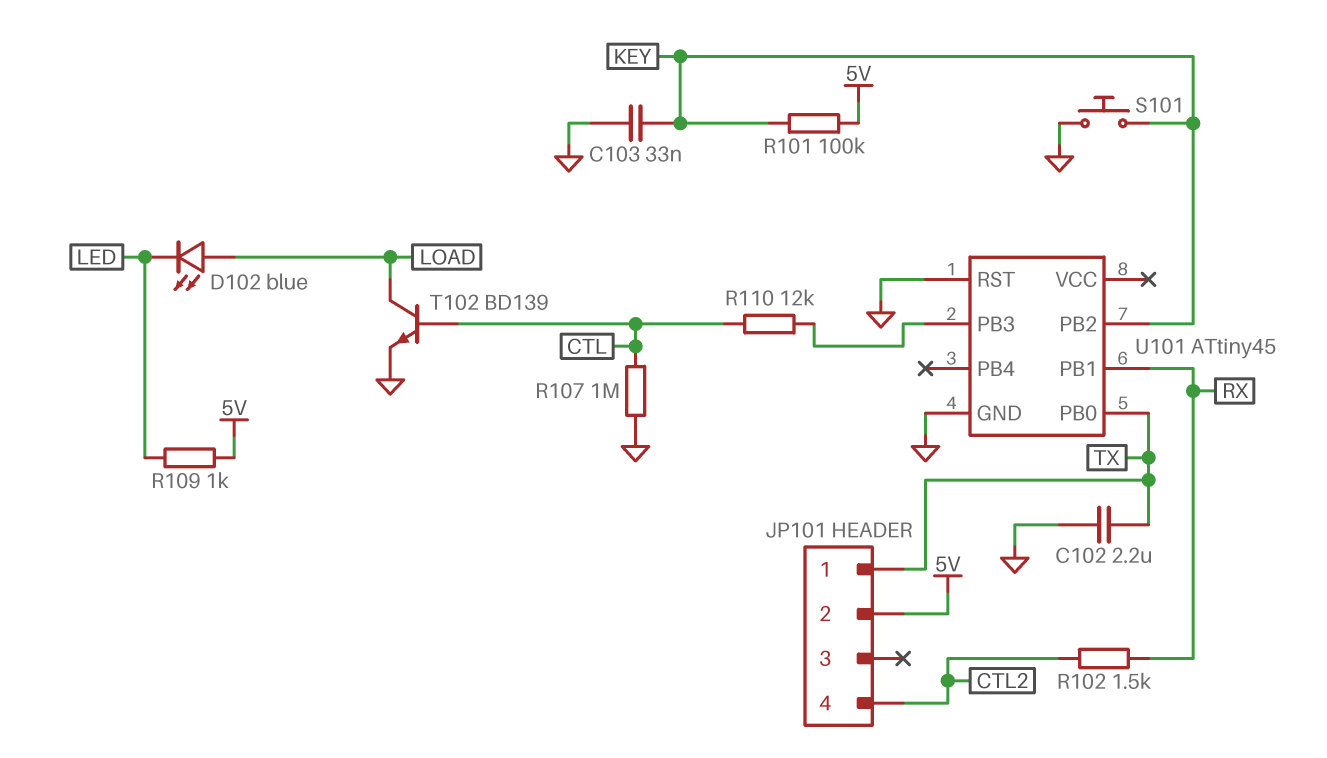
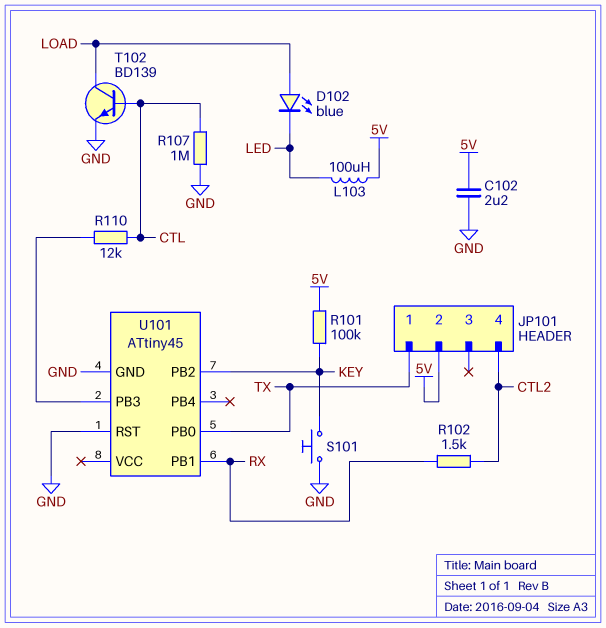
C102: 2.2uF (GND, TX) -> 2.2uF (5V, GND)
C103: 33nF (GND, KEY) -> none
L103: none -> 100uH (5V, LED)
R109: 1k (5V, LED) -> none

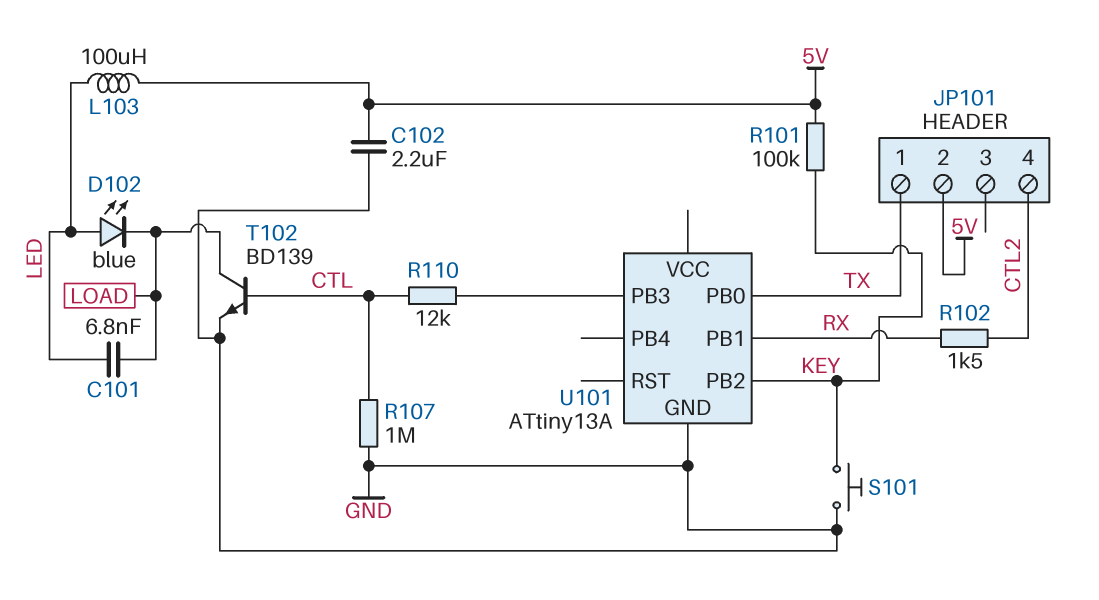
C101: none -> 6.8nF (LED, LOAD)
D102: LED blue (A LOAD, K LED) -> LED blue (A LED, K LOAD)
U101: ATtiny45 -> ATtiny13A
U101 pin RST: GND -> none

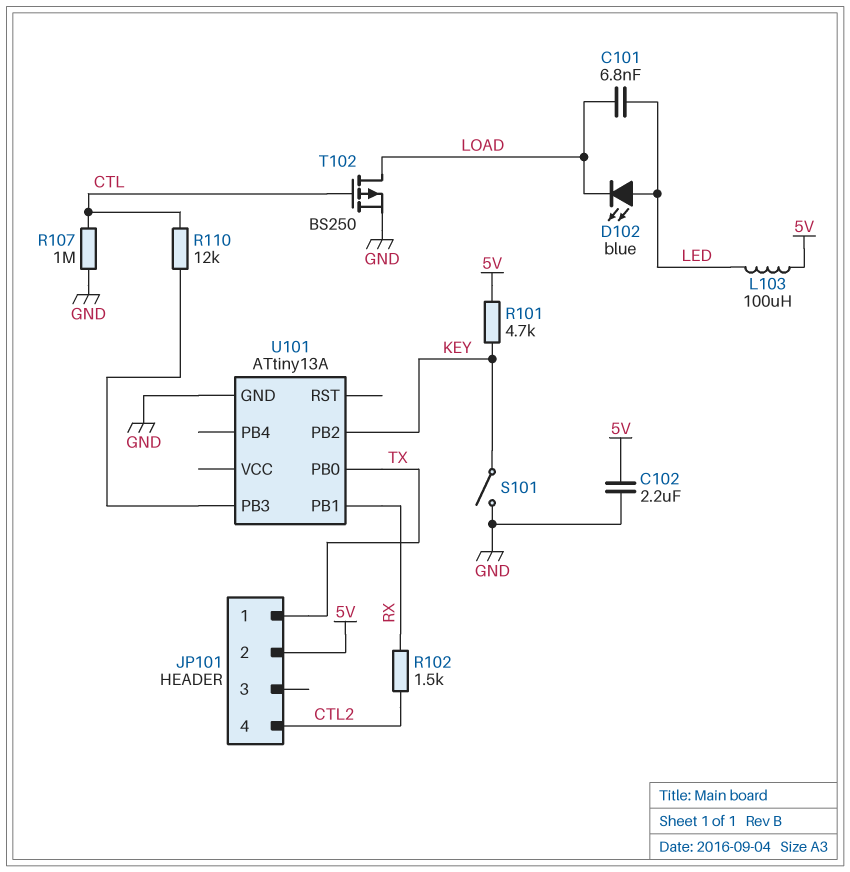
R101: 100k (5V, KEY) -> 4.7k (5V, KEY)
S101: button (GND, KEY) -> switch (GND, KEY)
T102: NPN BD139 (B CTL, C LOAD, E GND) -> PMOS BS250 (G CTL, D LOAD, S GND)

